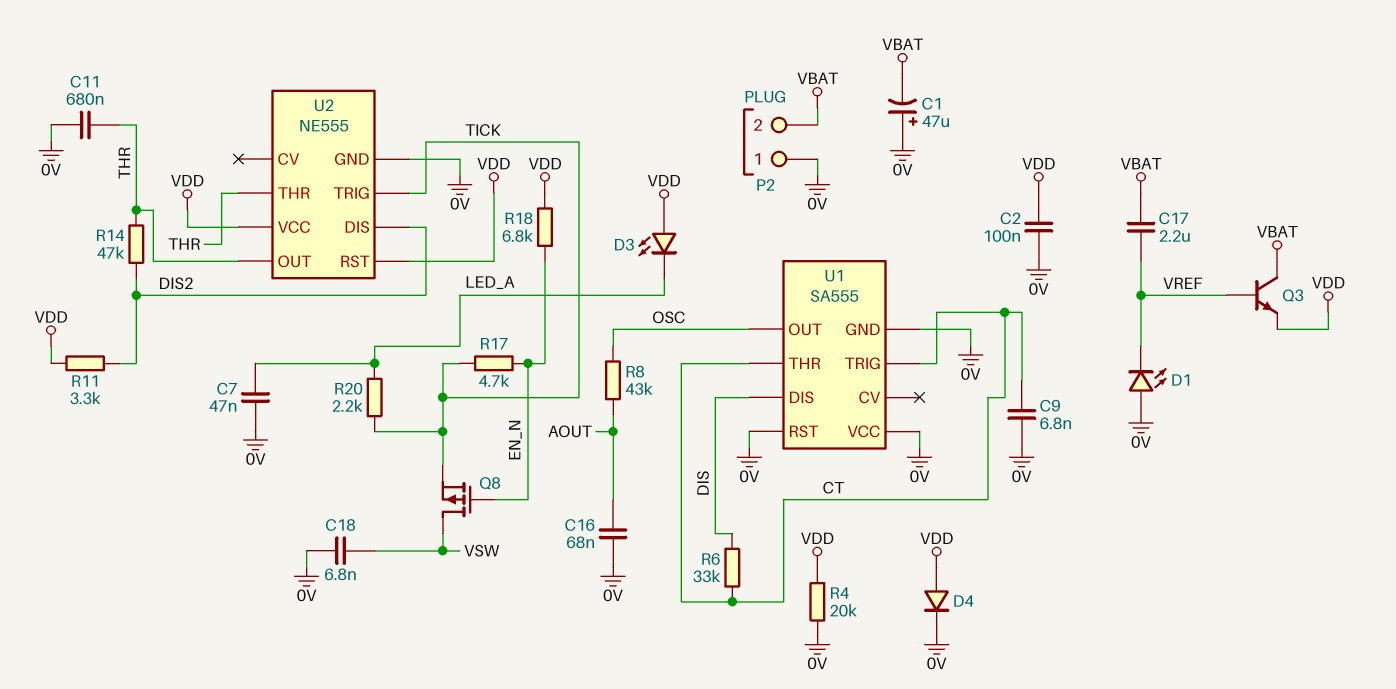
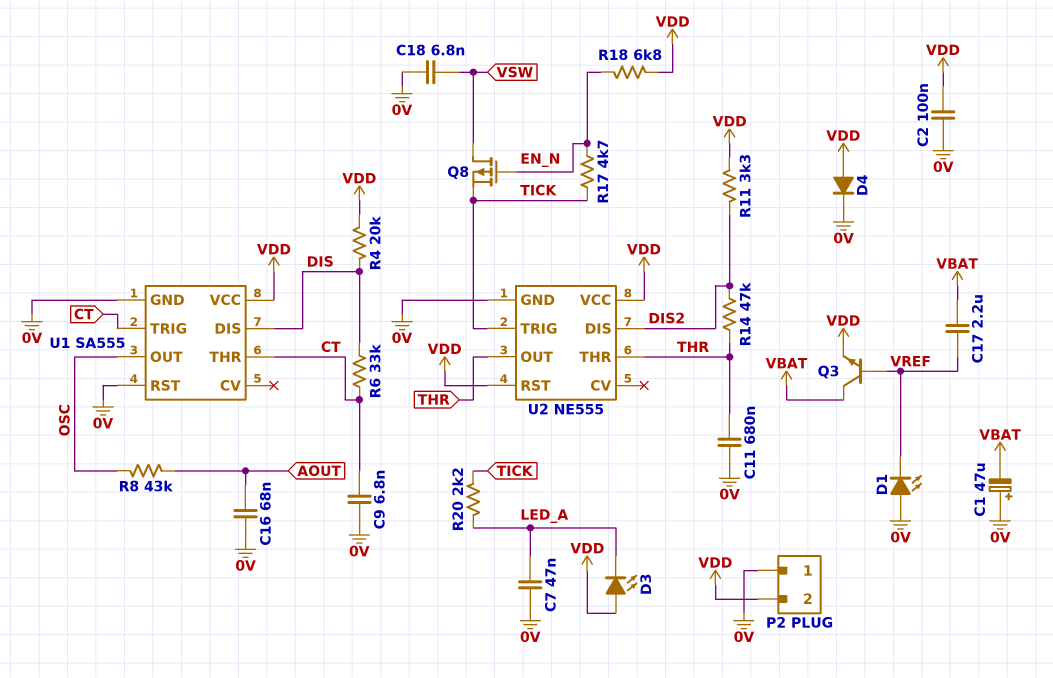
P2 pin 2: VBAT -> VDD
R4: 20k (0V, VDD) -> 20k (DIS, VDD)
U1 pin VCC: 0V -> VDD

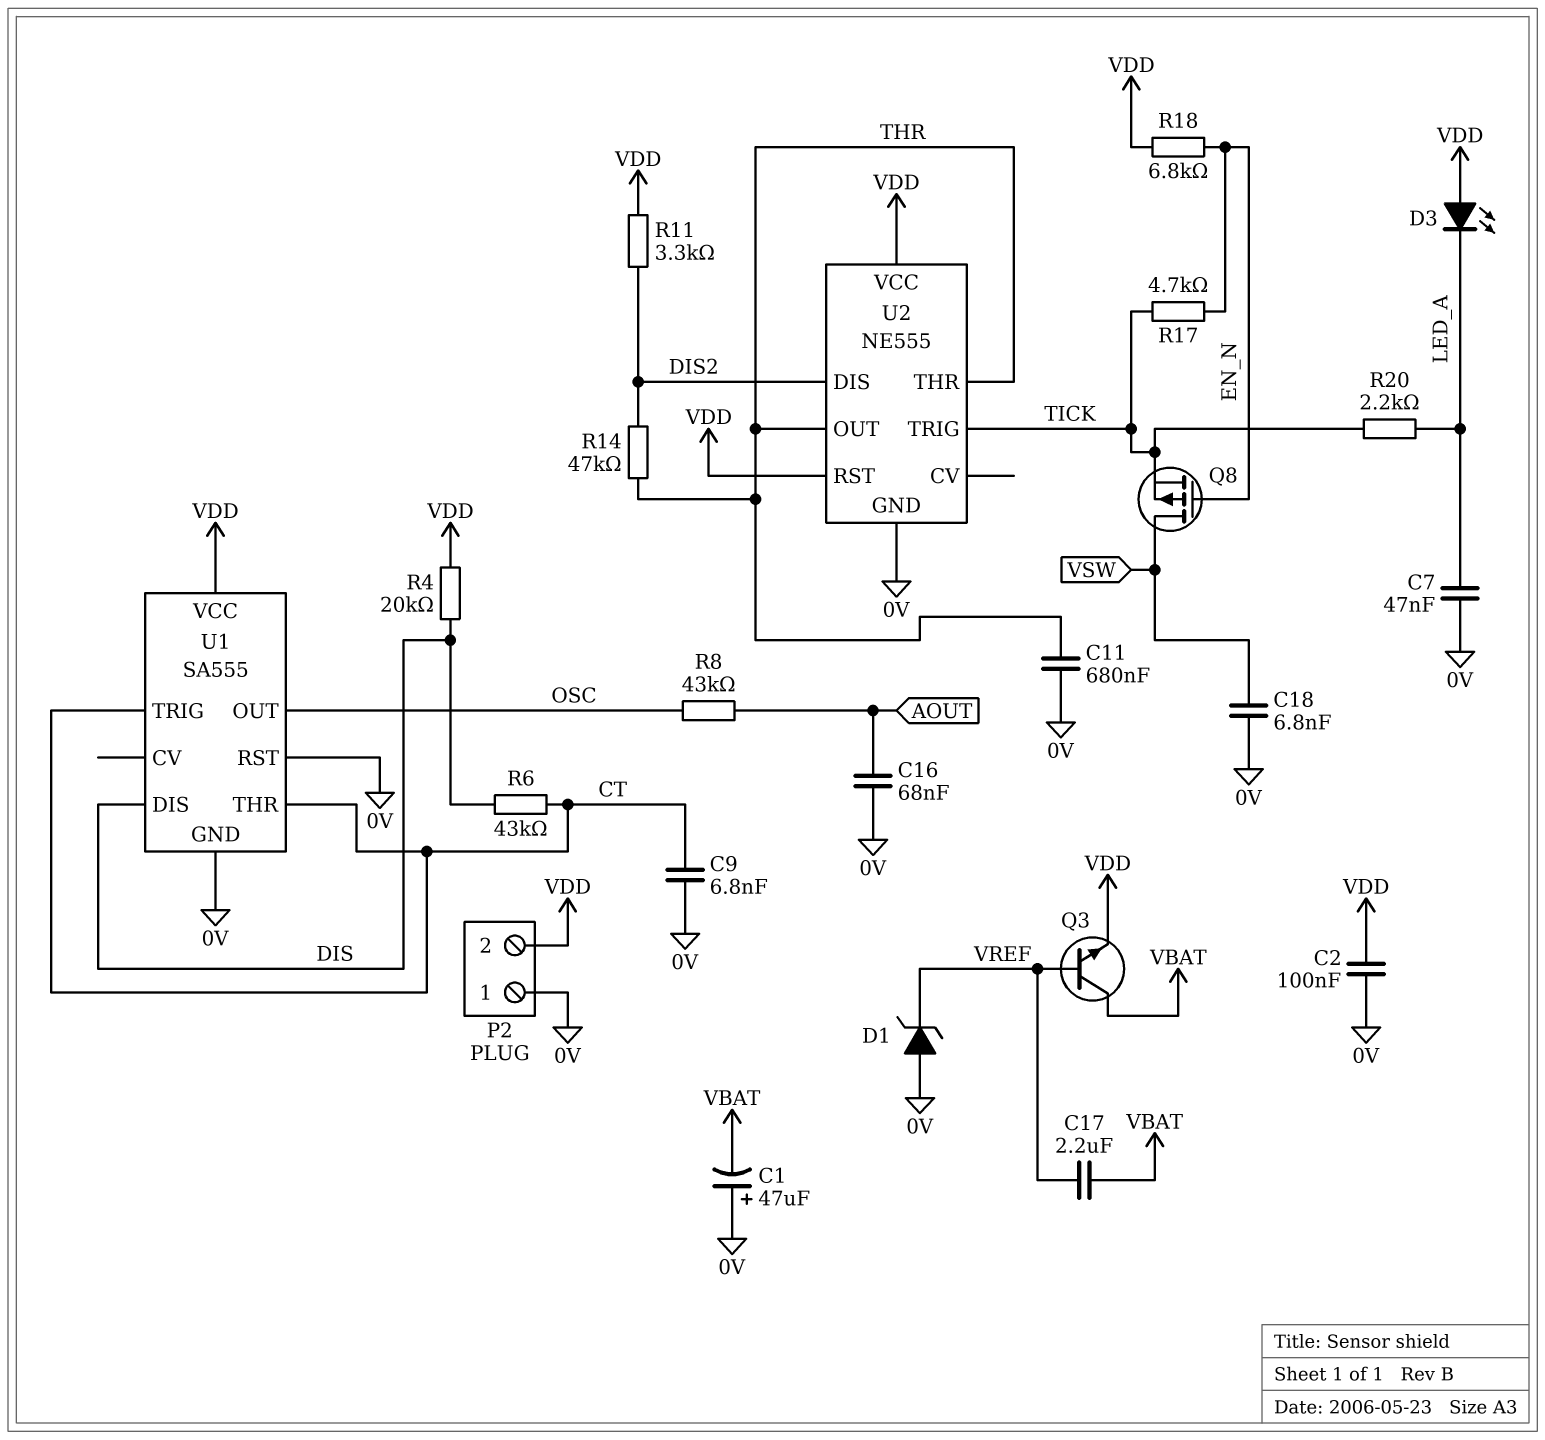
D1: LED (A 0V, K VREF) -> zener (A 0V, K VREF)
D4: diode (A VDD, K 0V) -> none
R6: 33k (CT, DIS) -> 43k (CT, DIS)

